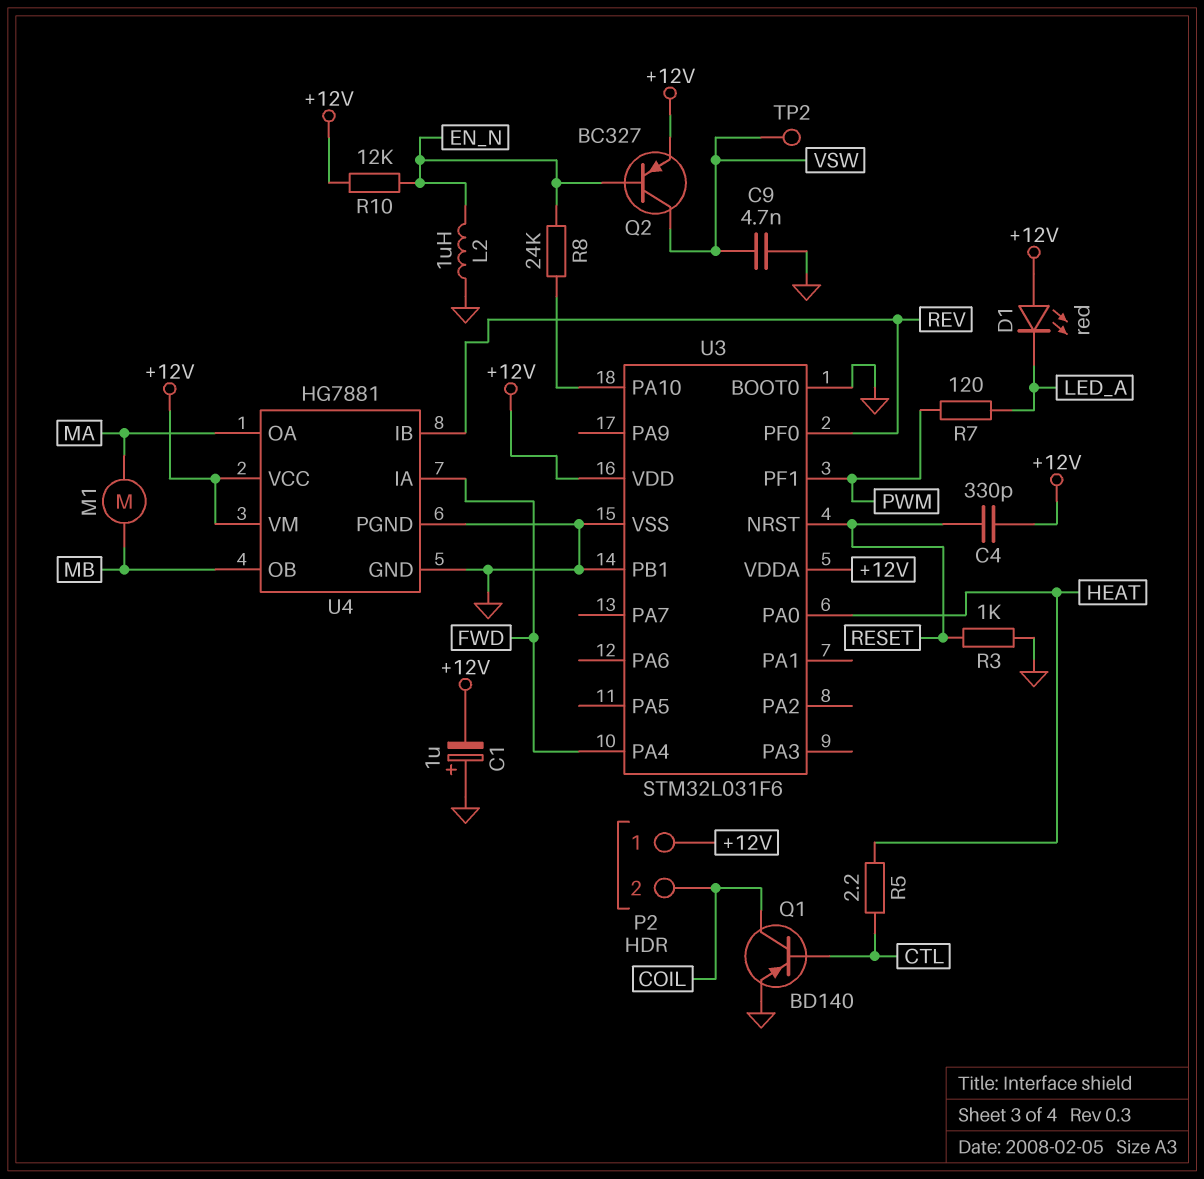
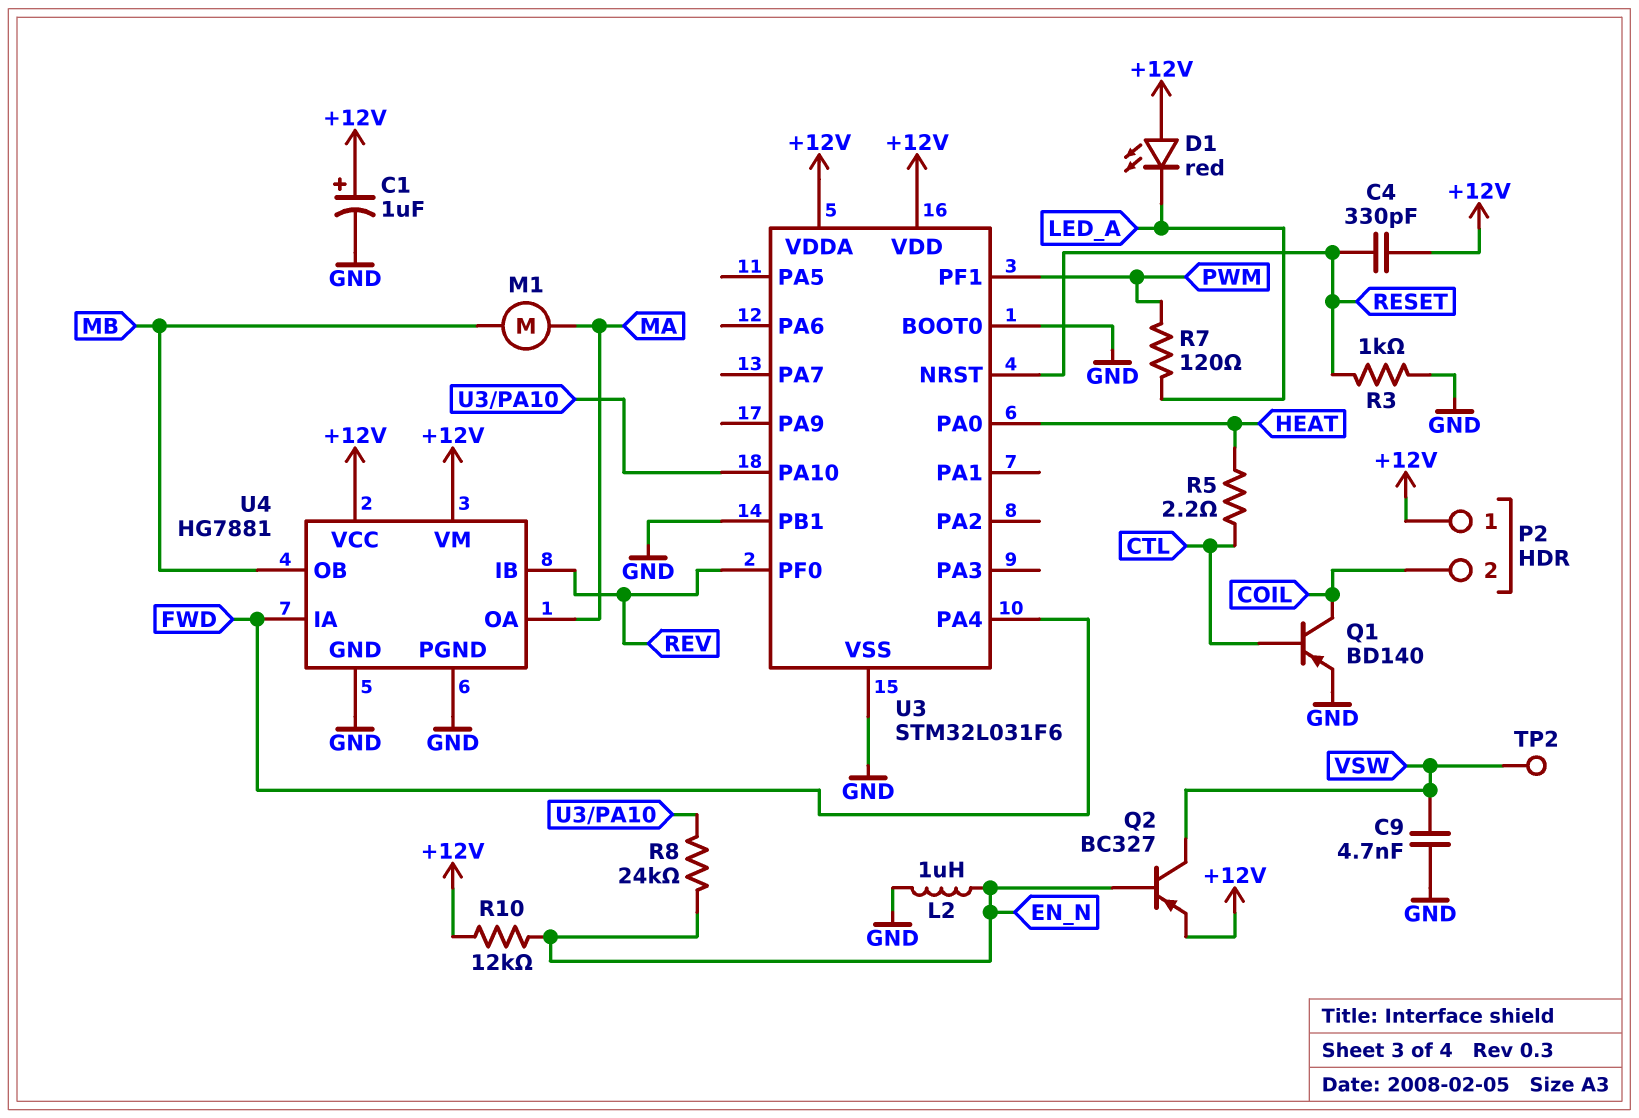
C1: 1uF (plus GND, minus +12V) -> 1uF (plus +12V, minus GND)

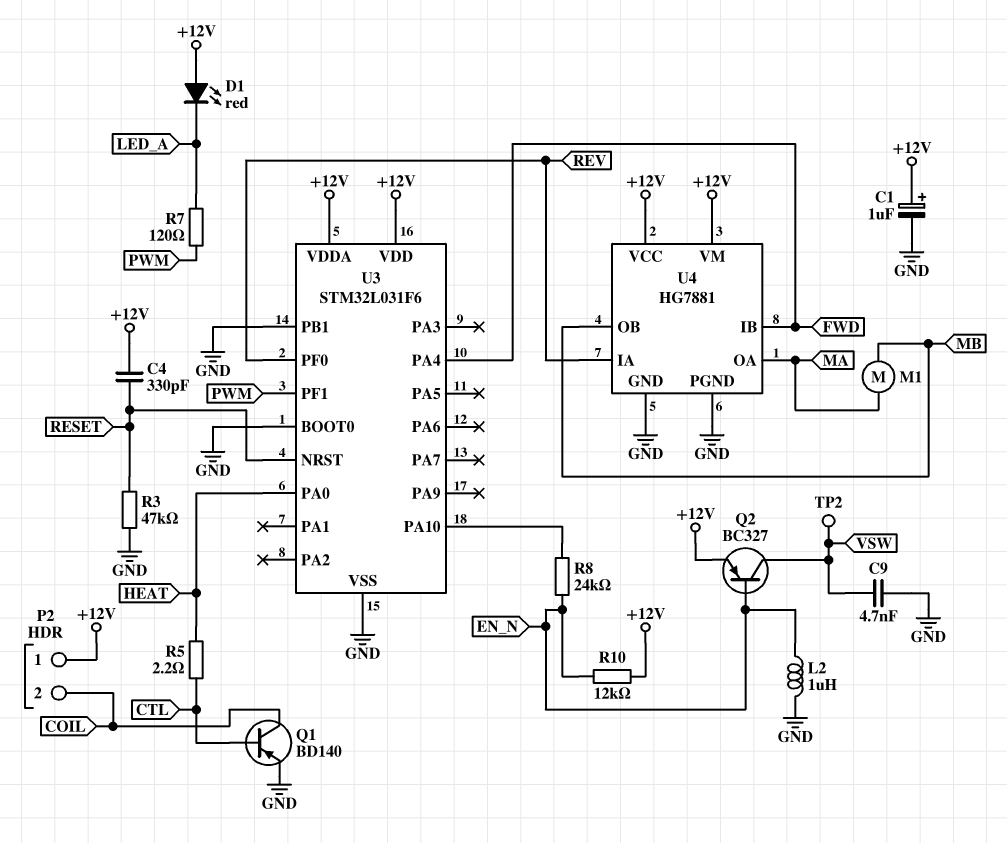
R3: 1k (GND, RESET) -> 47k (GND, RESET)
U4 pin IA: FWD -> REV
U4 pin IB: REV -> FWD

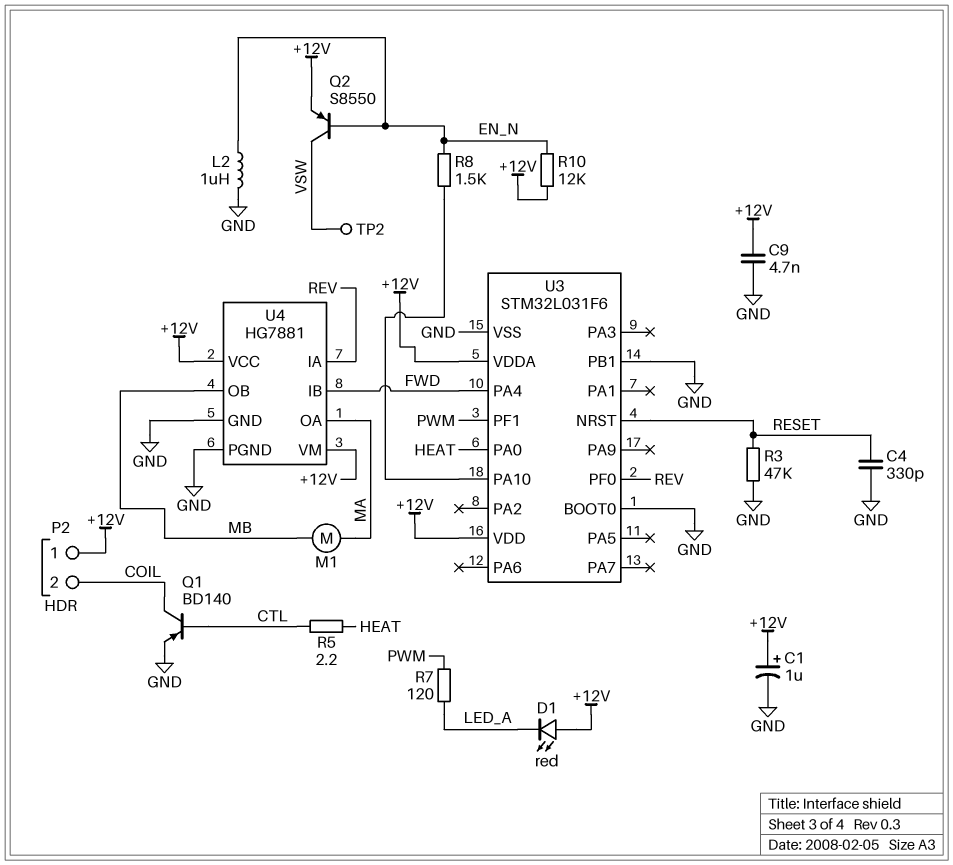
C4: 330pF (+12V, RESET) -> 330pF (GND, RESET)
C9: 4.7nF (GND, VSW) -> 4.7nF (+12V, GND)
Q2: PNP BC327 (B EN_N, C VSW, E +12V) -> PNP S8550 (B EN_N, C VSW, E +12V)
R8: 24k (EN_N, U3/PA10) -> 1.5k (EN_N, U3/PA10)

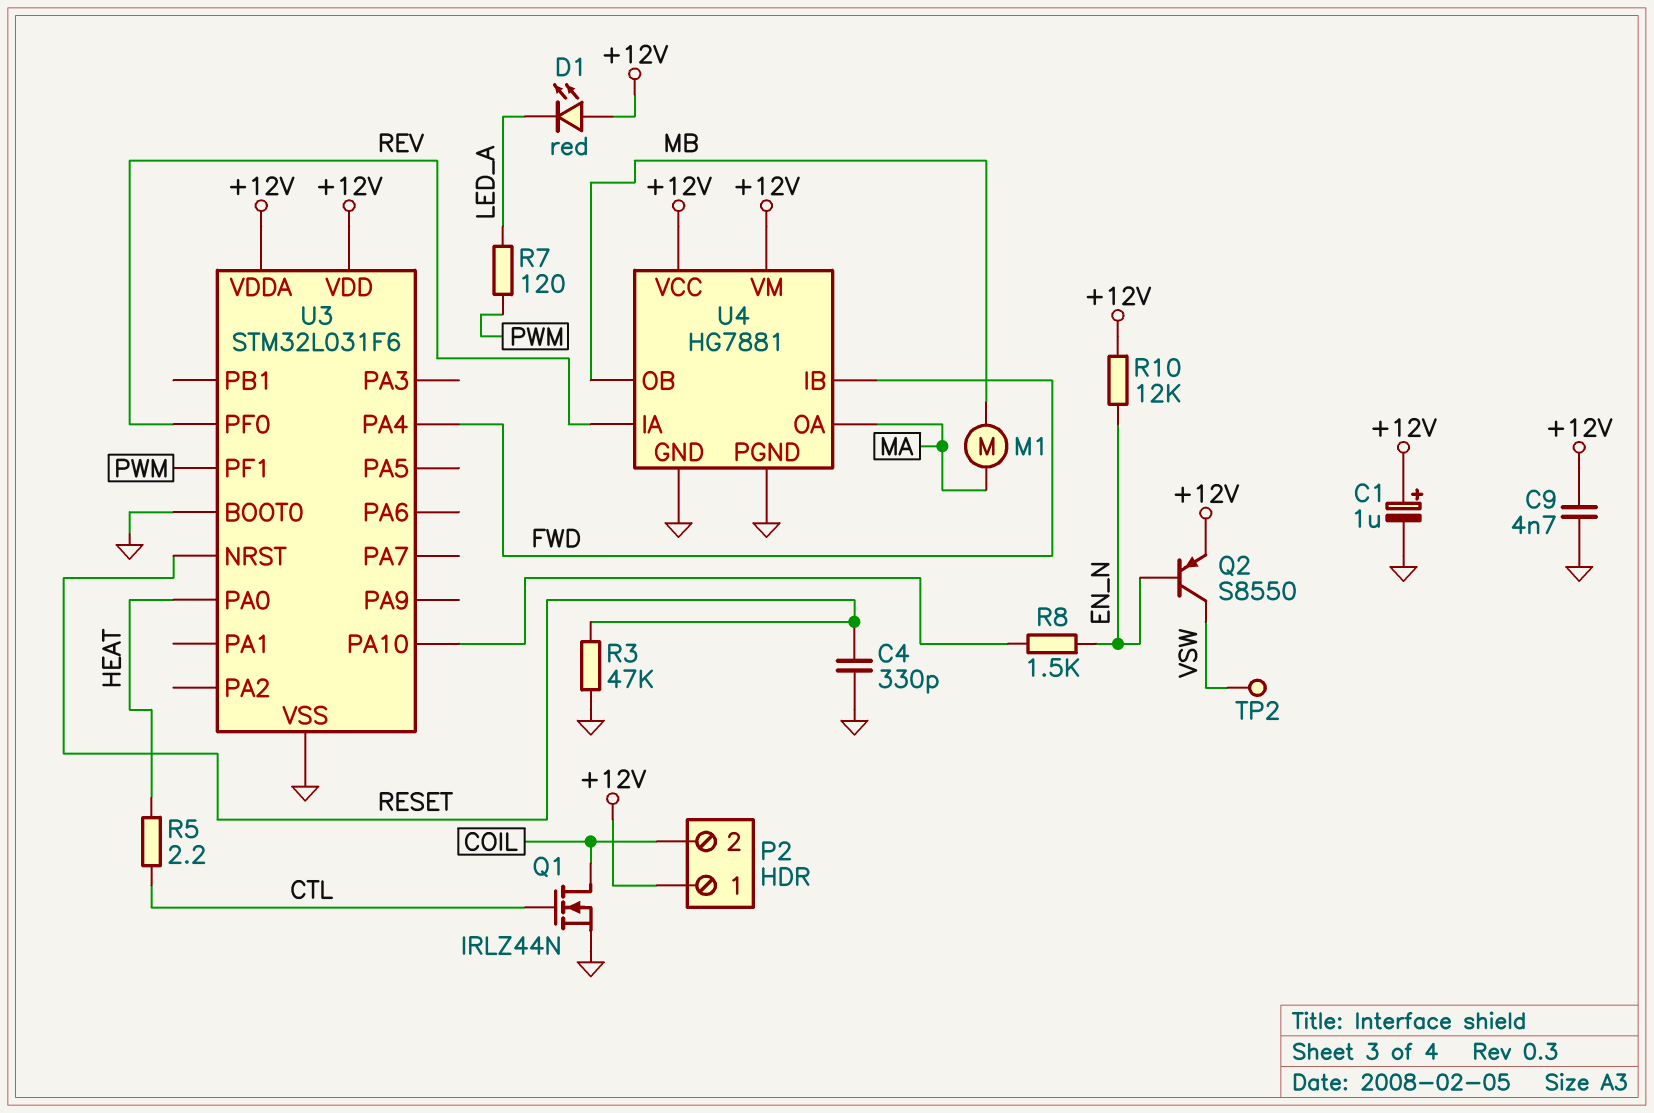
L2: 1uH (EN_N, GND) -> none
Q1: PNP BD140 (B CTL, C COIL, E GND) -> NMOS IRLZ44N (G CTL, D COIL, S GND)
U3 pin PB1: GND -> none

